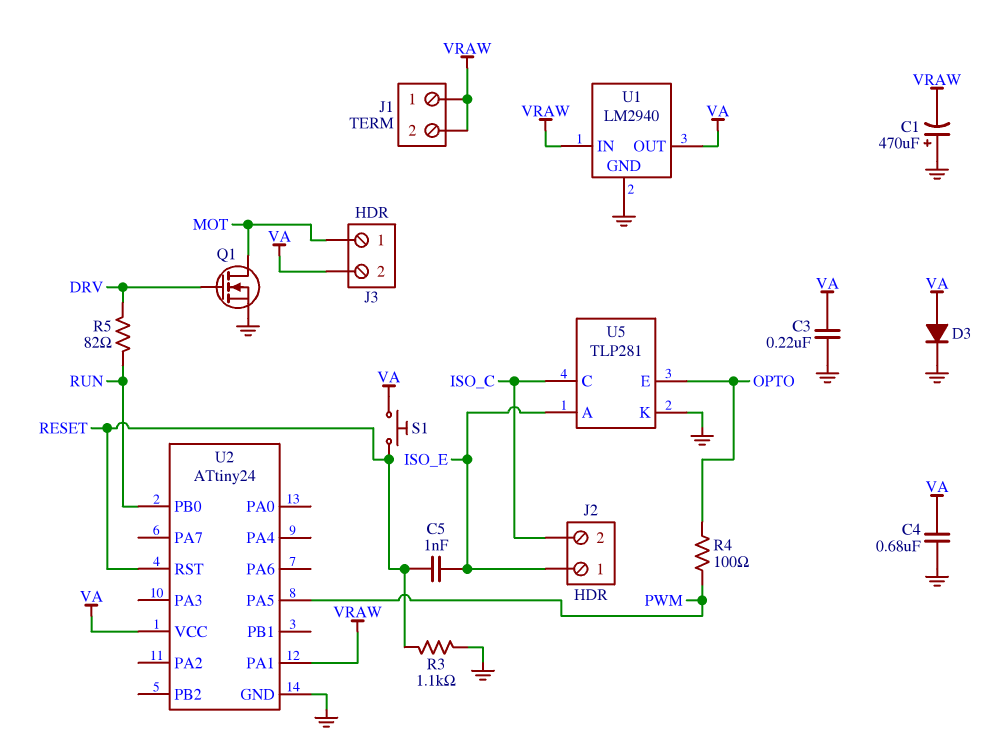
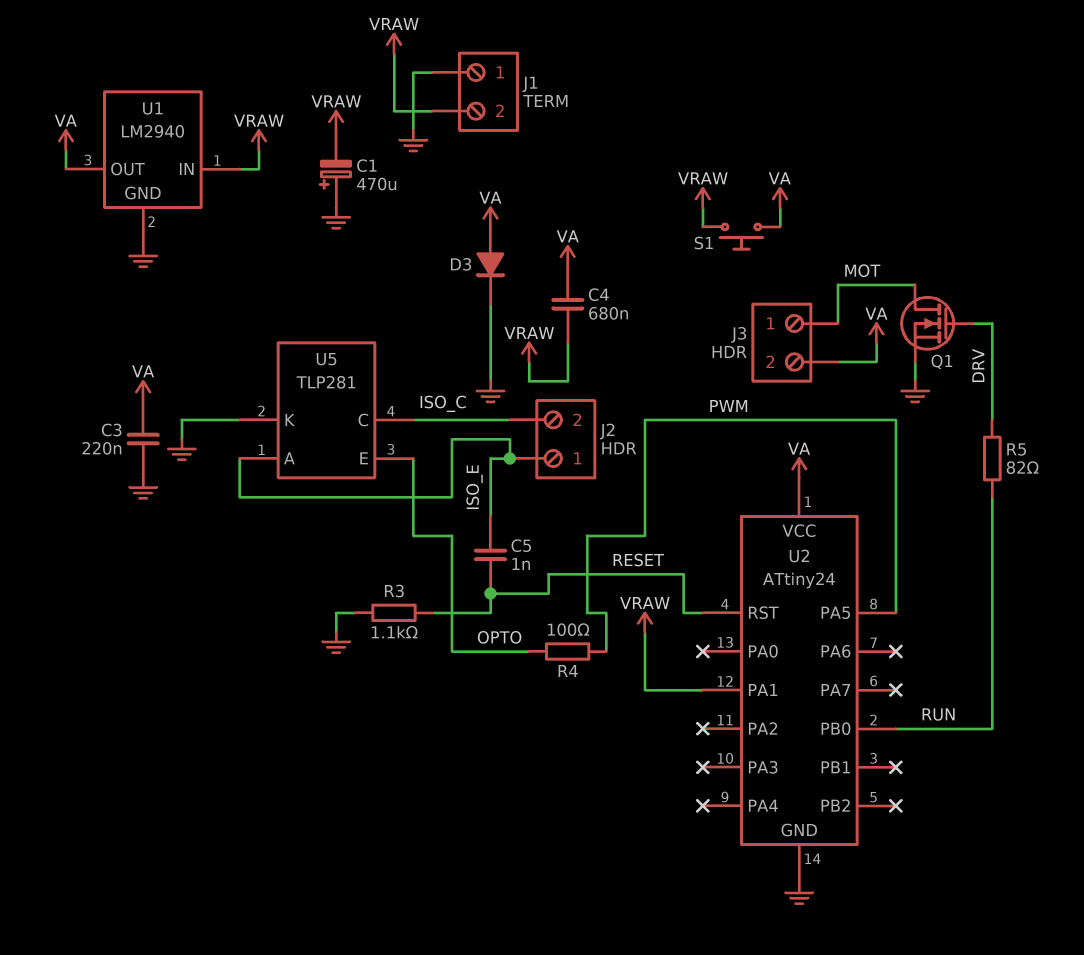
C4: 680nF (GND, VA) -> 680nF (VA, VRAW)
J1 pin 1: VRAW -> GND
S1: button (RESET, VA) -> button (VA, VRAW)

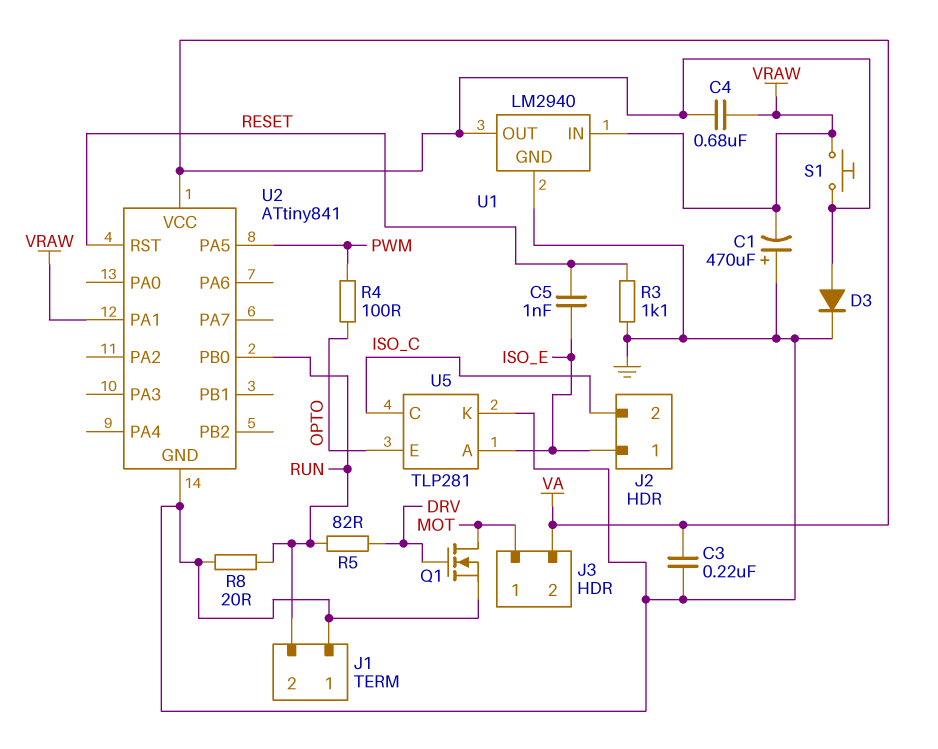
J1 pin 2: VRAW -> RUN
R8: none -> 20 (GND, RUN)
U2: ATtiny24 -> ATtiny841

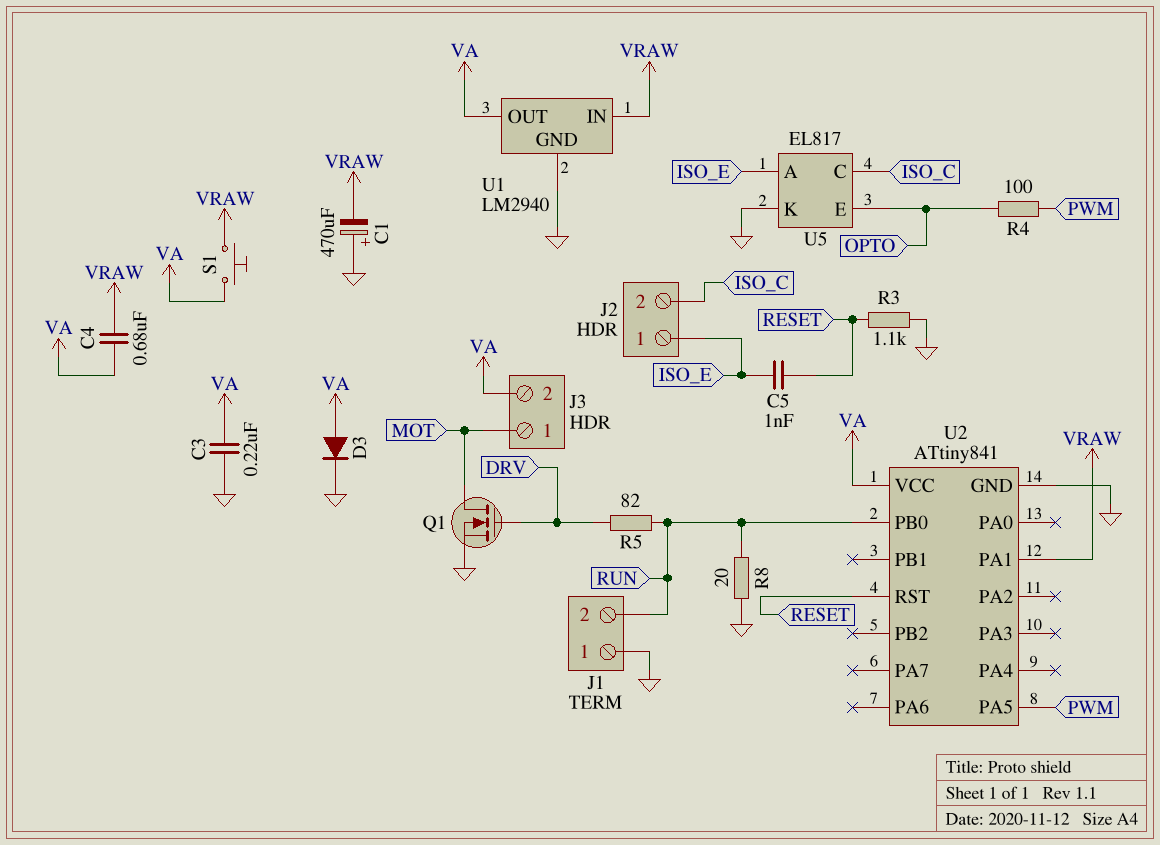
U5: TLP281 -> EL817

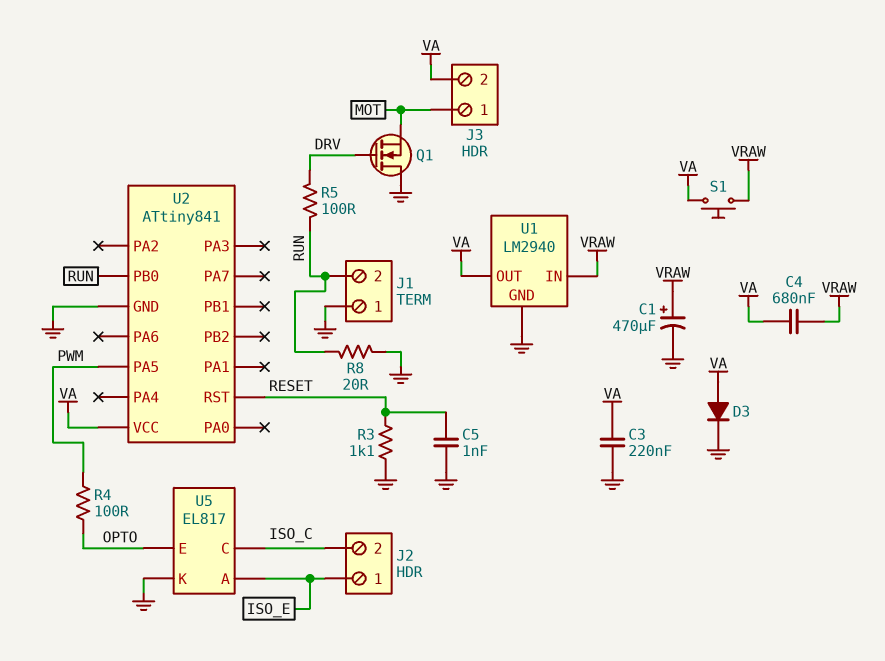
C1: 470uF (plus GND, minus VRAW) -> 470uF (plus VRAW, minus GND)
C5: 1nF (ISO_E, RESET) -> 1nF (GND, RESET)
Q1: NMOS (G DRV, D MOT, S GND) -> NMOS (G DRV, D GND, S MOT)
R5: 82 (DRV, RUN) -> 100 (DRV, RUN)
U2 pin PA1: VRAW -> none

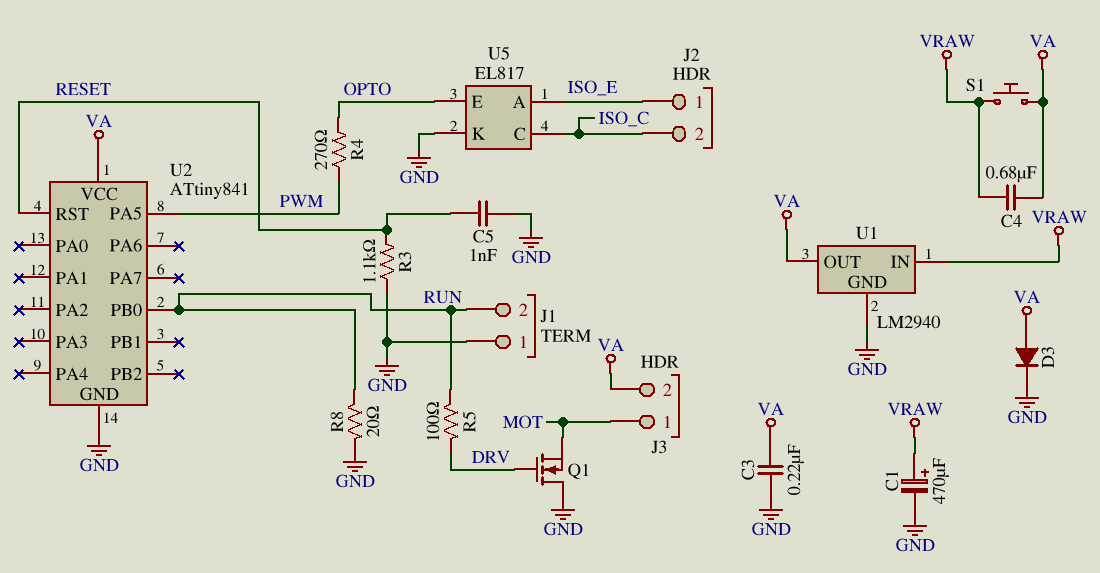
R4: 100 (OPTO, PWM) -> 270 (OPTO, PWM)

